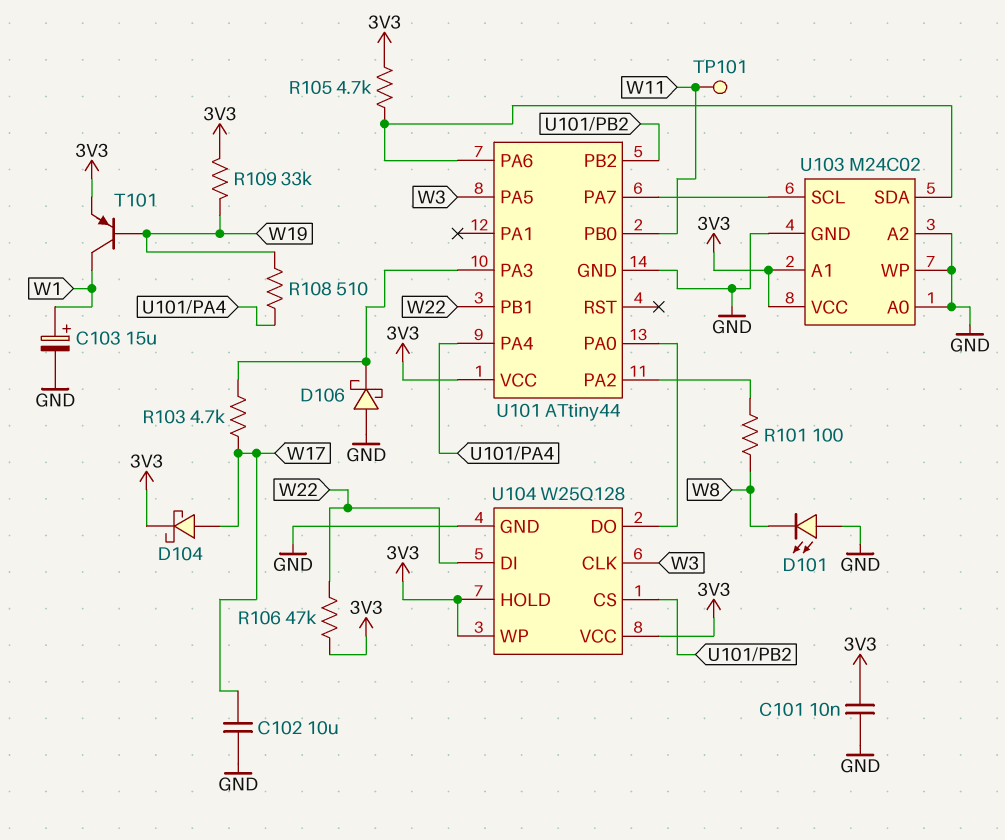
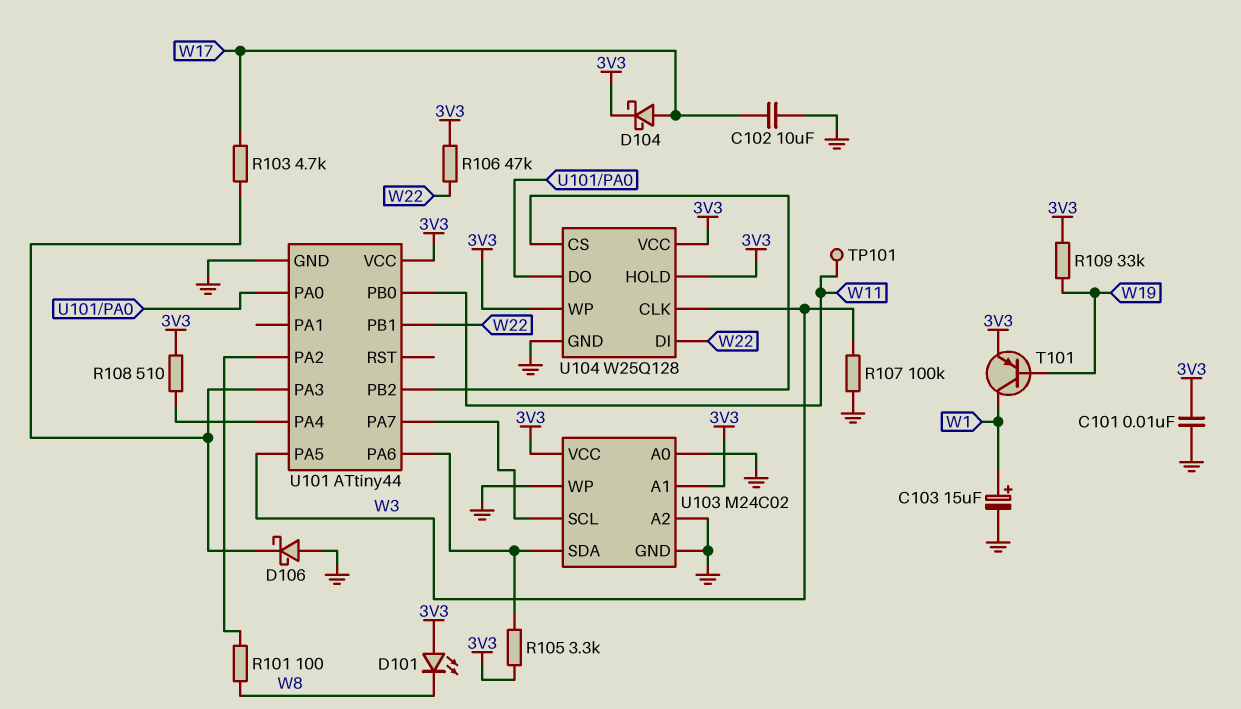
D101: LED (A GND, K W8) -> LED (A 3V3, K W8)
R105: 4.7k (3V3, U101/PA6) -> 3.3k (3V3, U101/PA6)
R107: none -> 100k (GND, W3)
R108: 510 (U101/PA4, W19) -> 510 (3V3, U101/PA4)

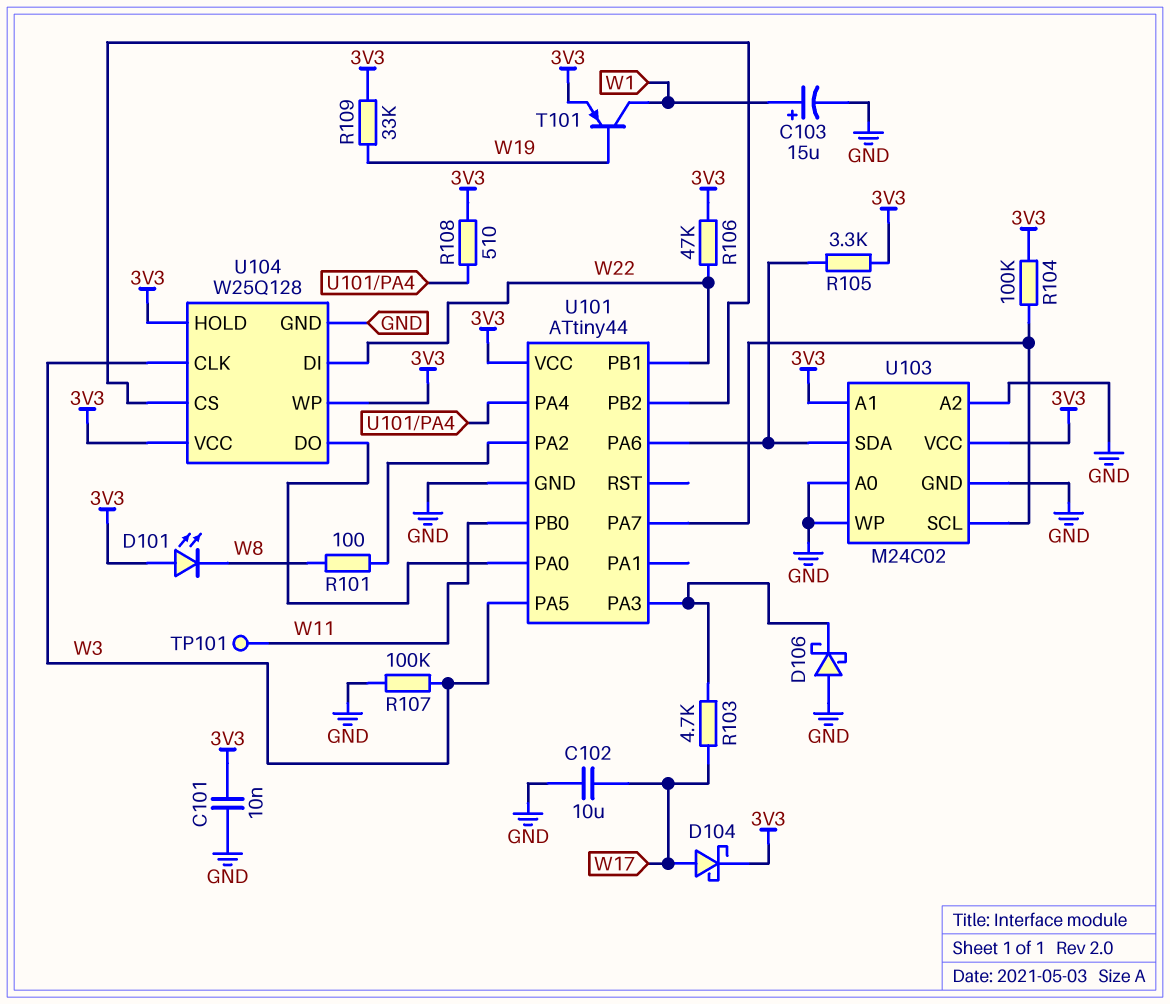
R104: none -> 100k (3V3, U101/PA7)

